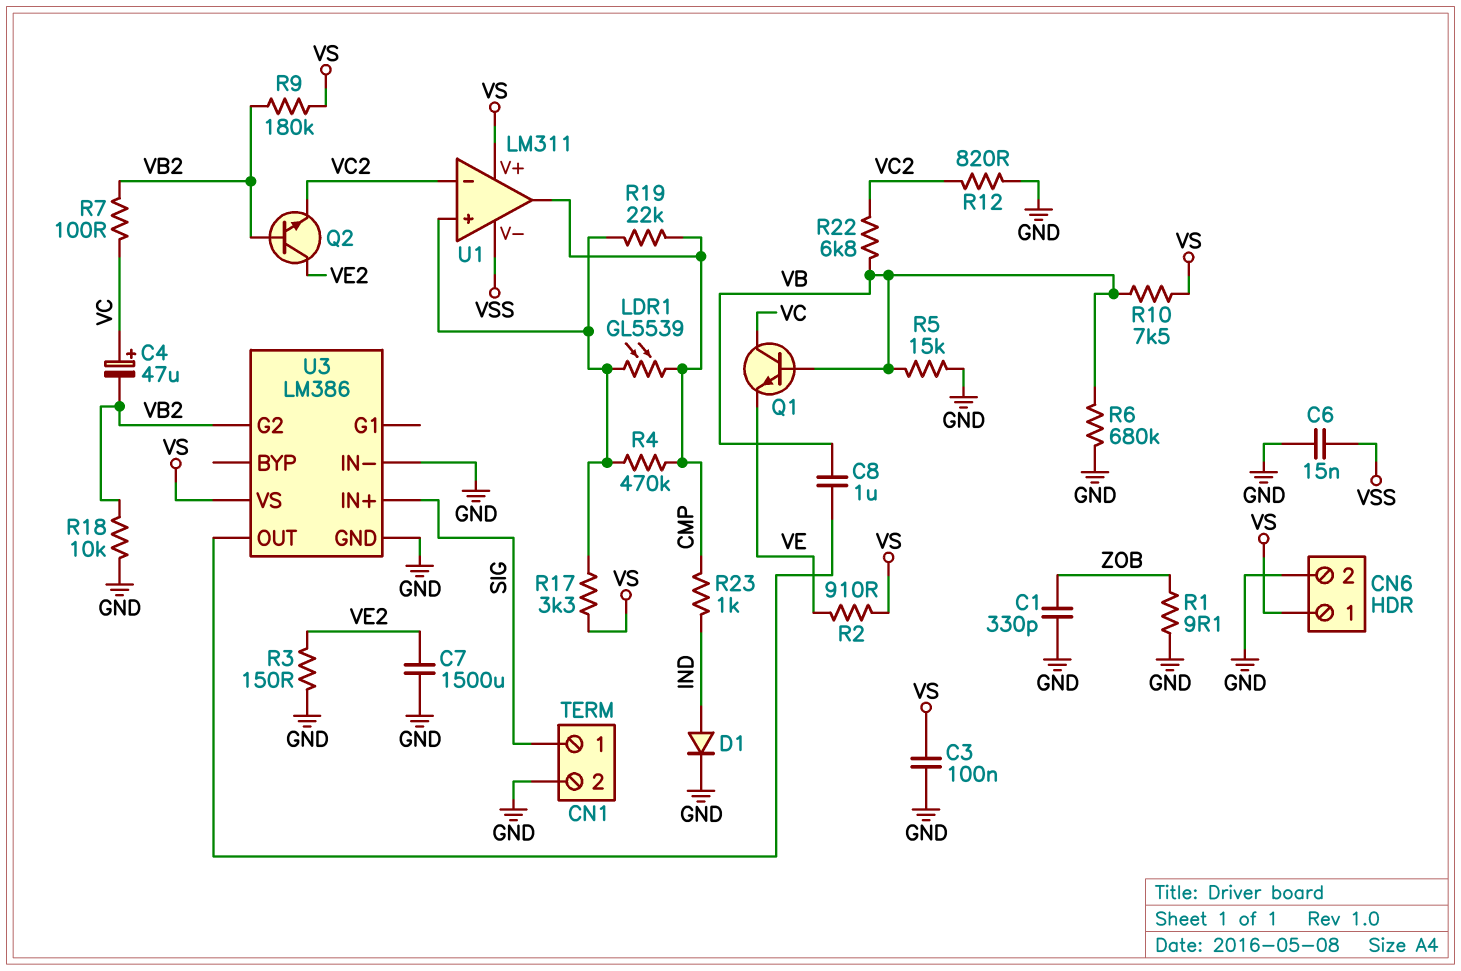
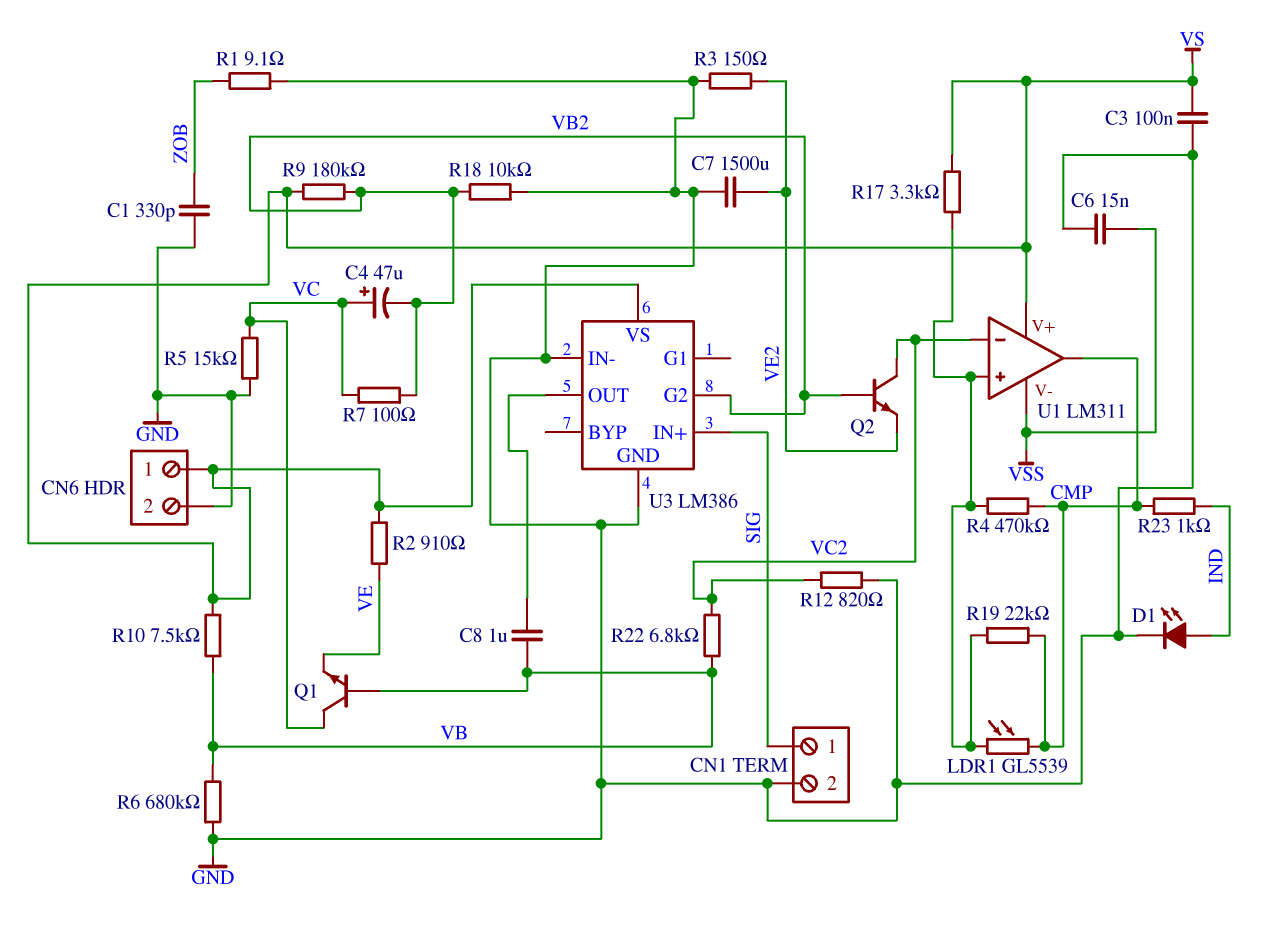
D1: diode (A IND, K GND) -> LED (A IND, K GND)
Q2: NPN (B VB2, C VE2, E VC2) -> NPN (B VB2, C VC2, E VE2)
R5: 15k (GND, VB) -> 15k (GND, VC)

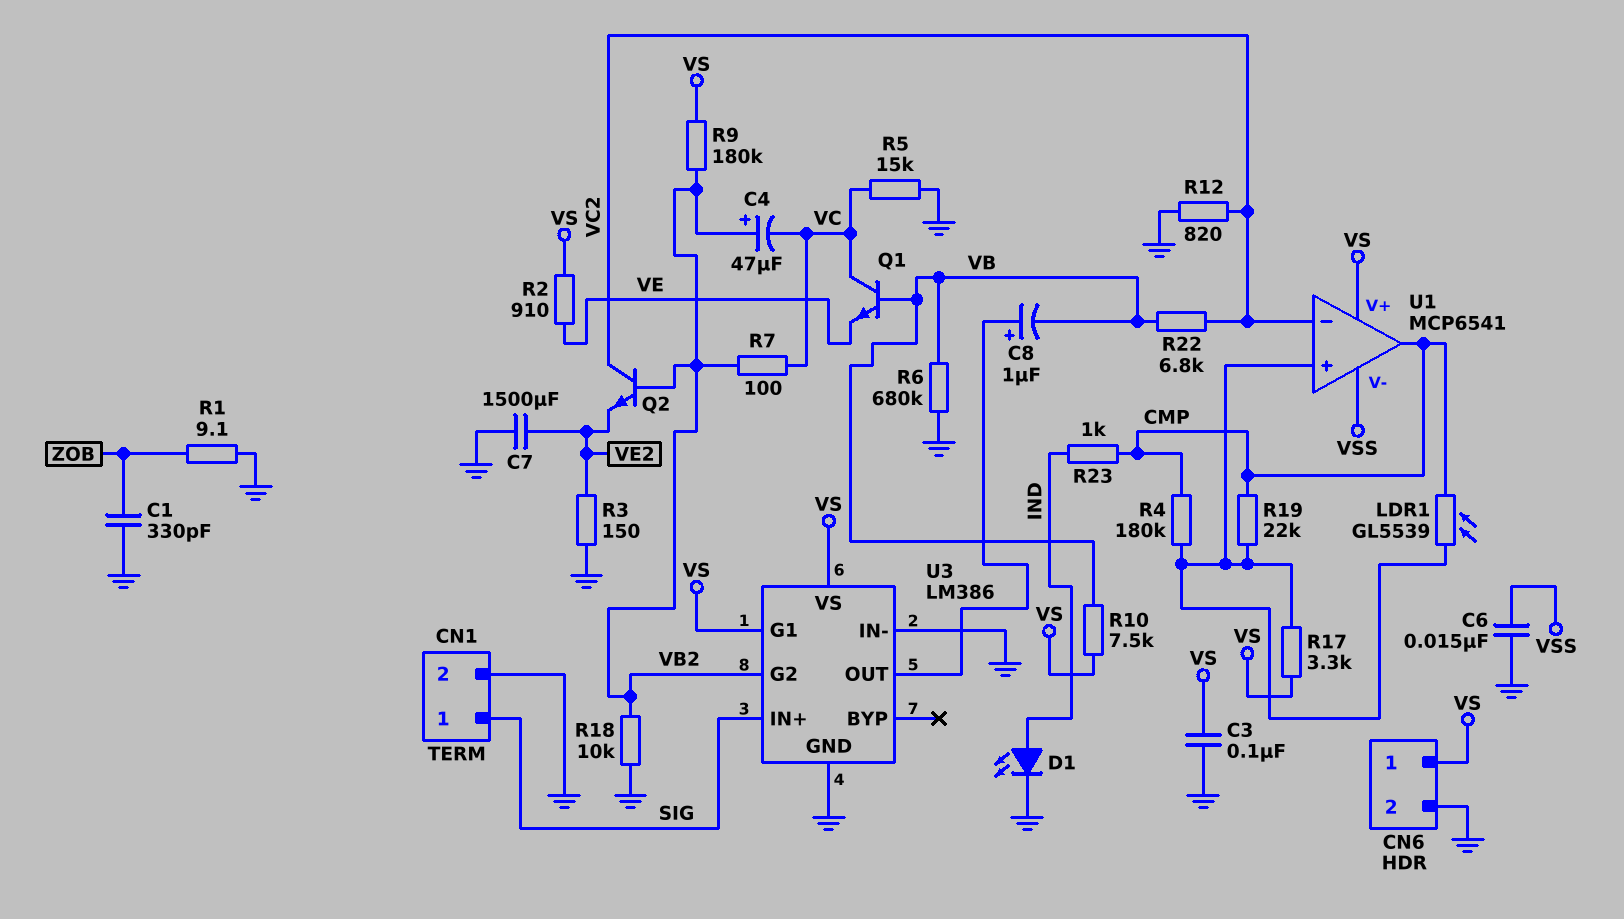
C4: 47uF (plus VC, minus VB2) -> 47uF (plus VB2, minus VC)
C8: 1uF (U3/OUT, VB) -> 1uF (plus U3/OUT, minus VB)
R4: 470k (CMP, U1/in+) -> 180k (CMP, U1/in+)
U1: LM311 -> MCP6541
U3 pin G1: none -> VS

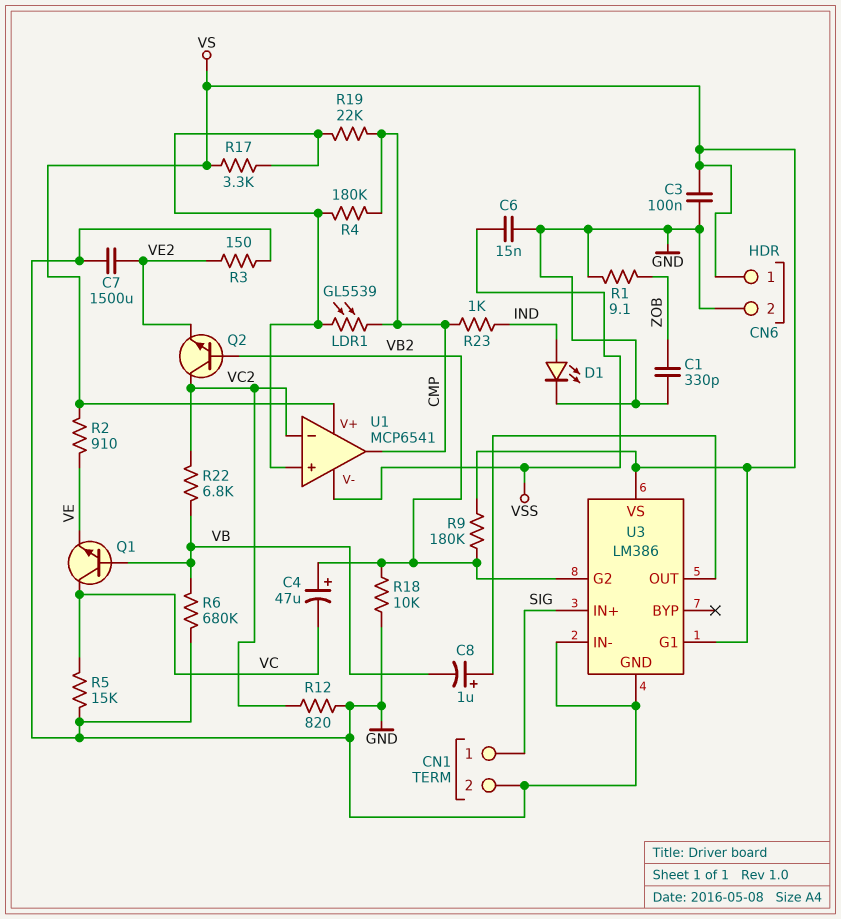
R7: 100 (VB2, VC) -> none
R10: 7.5k (VB, VS) -> none

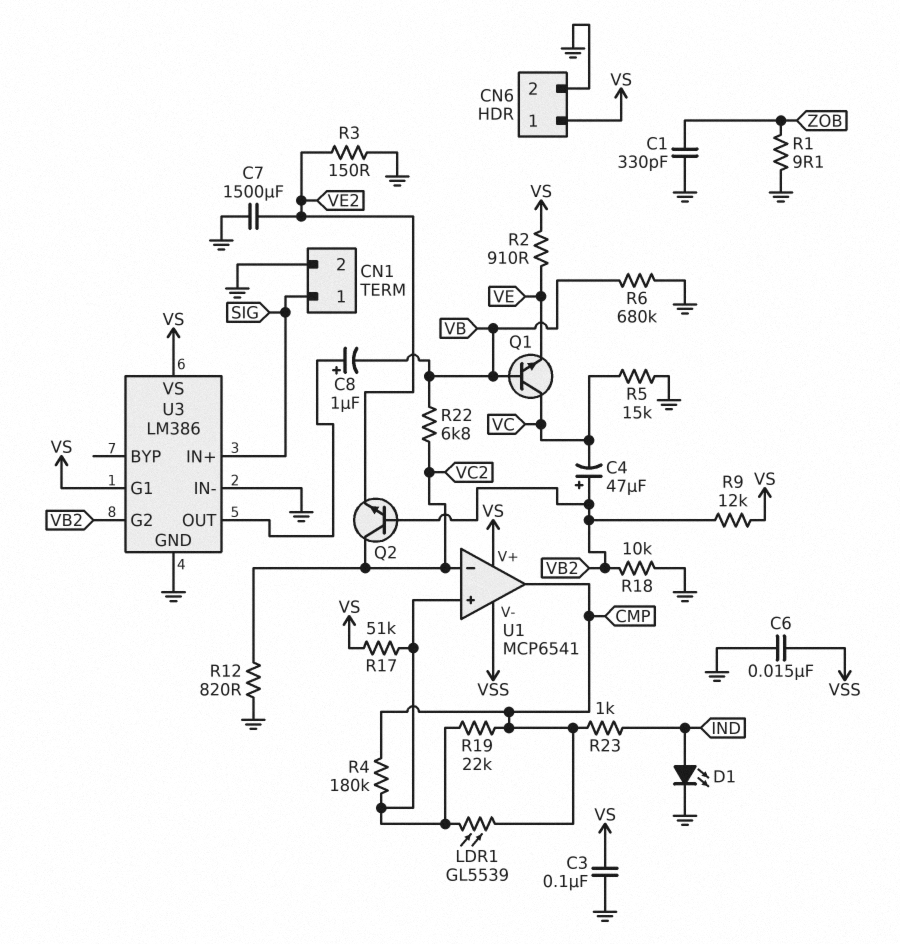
R9: 180k (VB2, VS) -> 12k (VB2, VS)
R17: 3.3k (U1/in+, VS) -> 51k (U1/in+, VS)

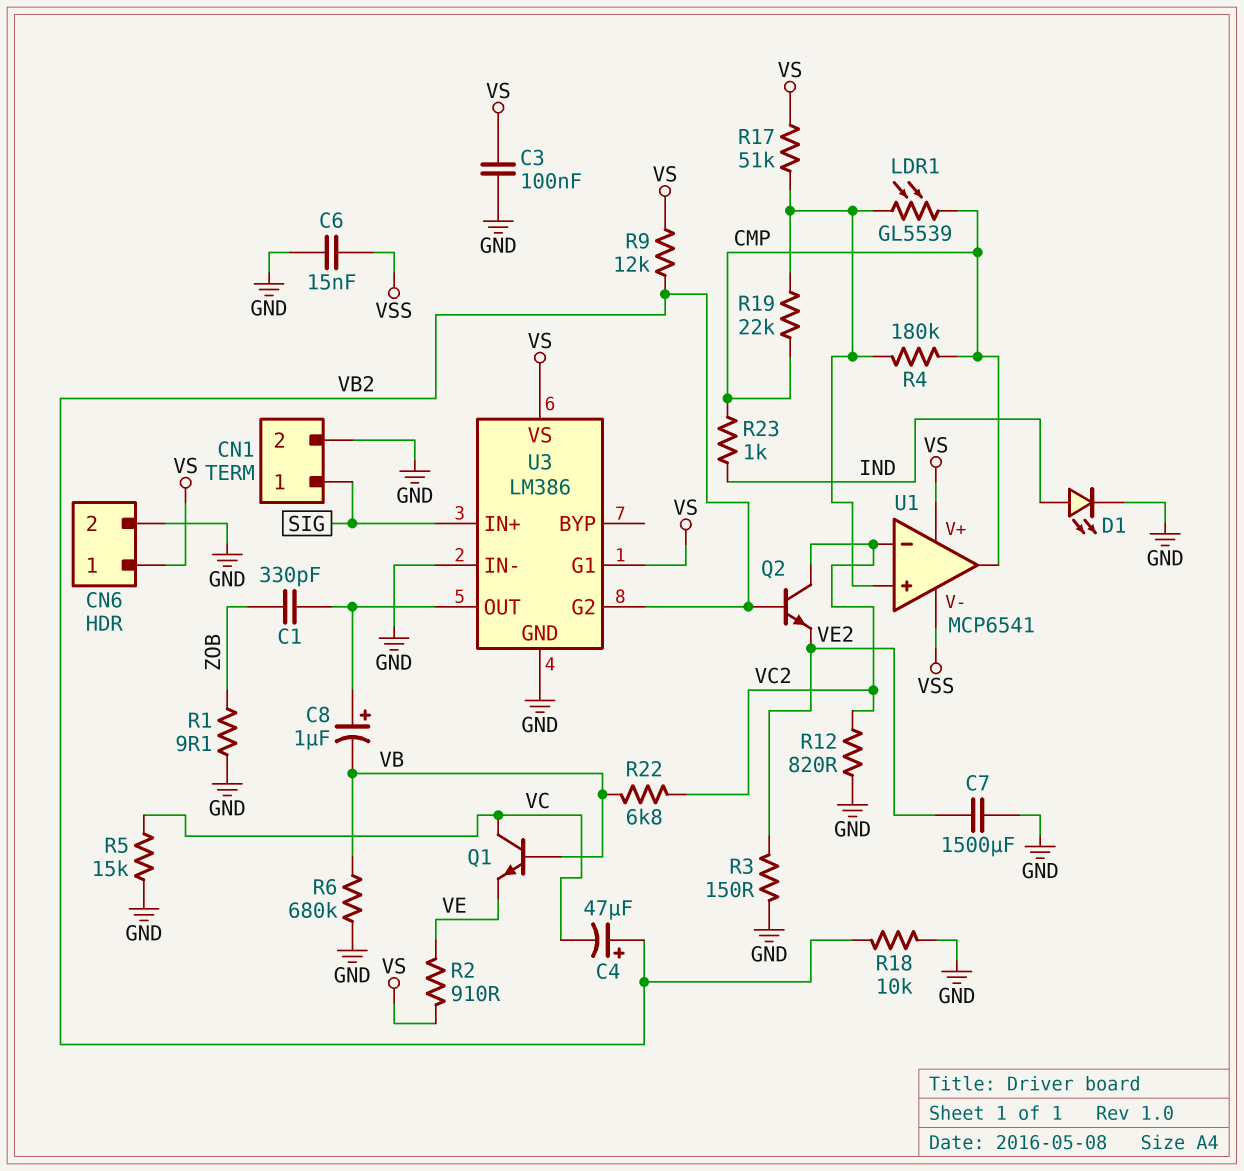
C1: 330pF (GND, ZOB) -> 330pF (U3/OUT, ZOB)

